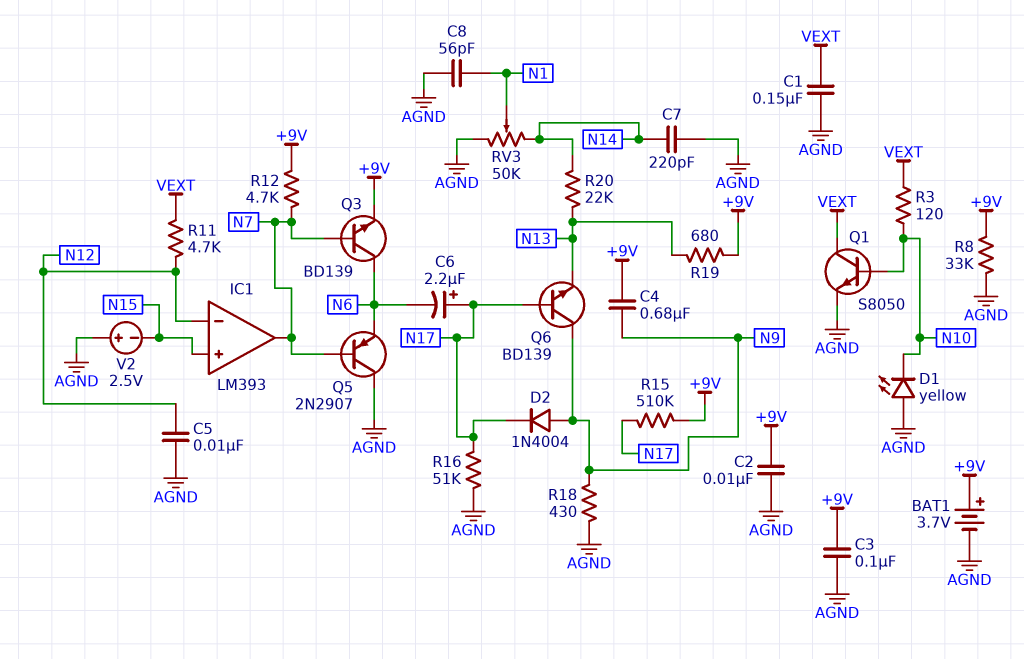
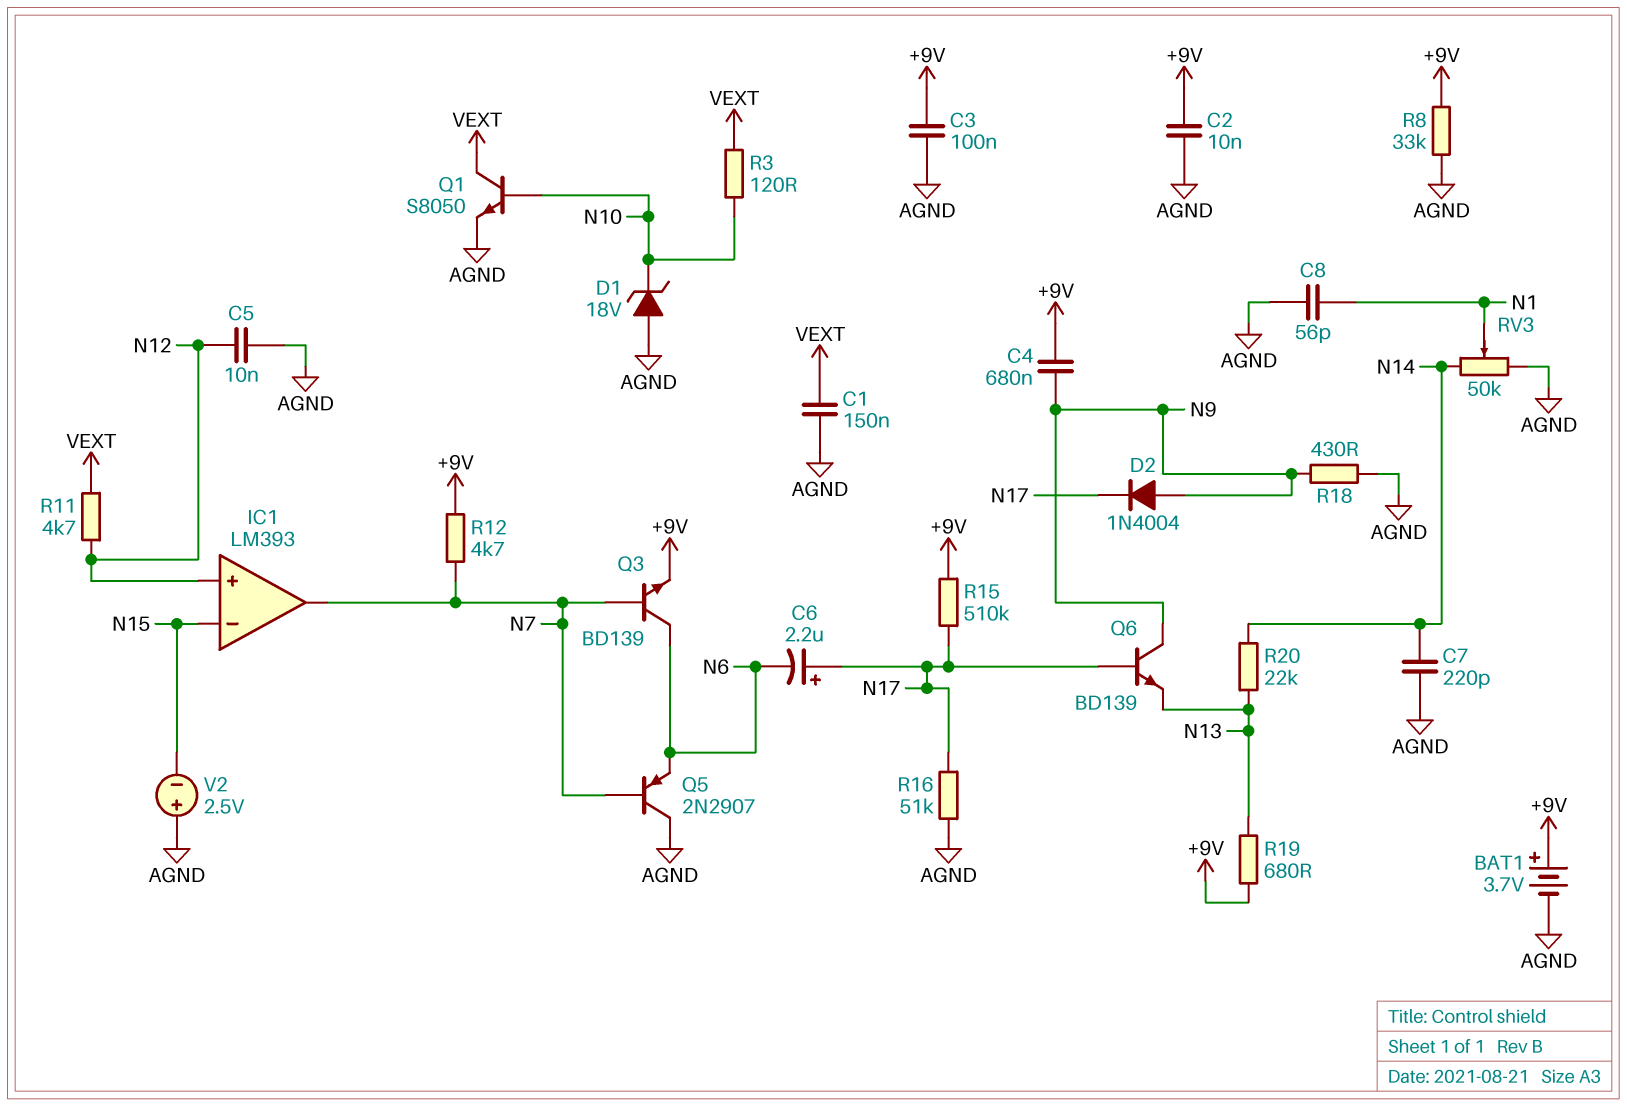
D1: LED yellow (A AGND, K N10) -> zener 18V (A AGND, K N10)
IC1 pin in+: N15 -> N12
IC1 pin in-: N12 -> N15

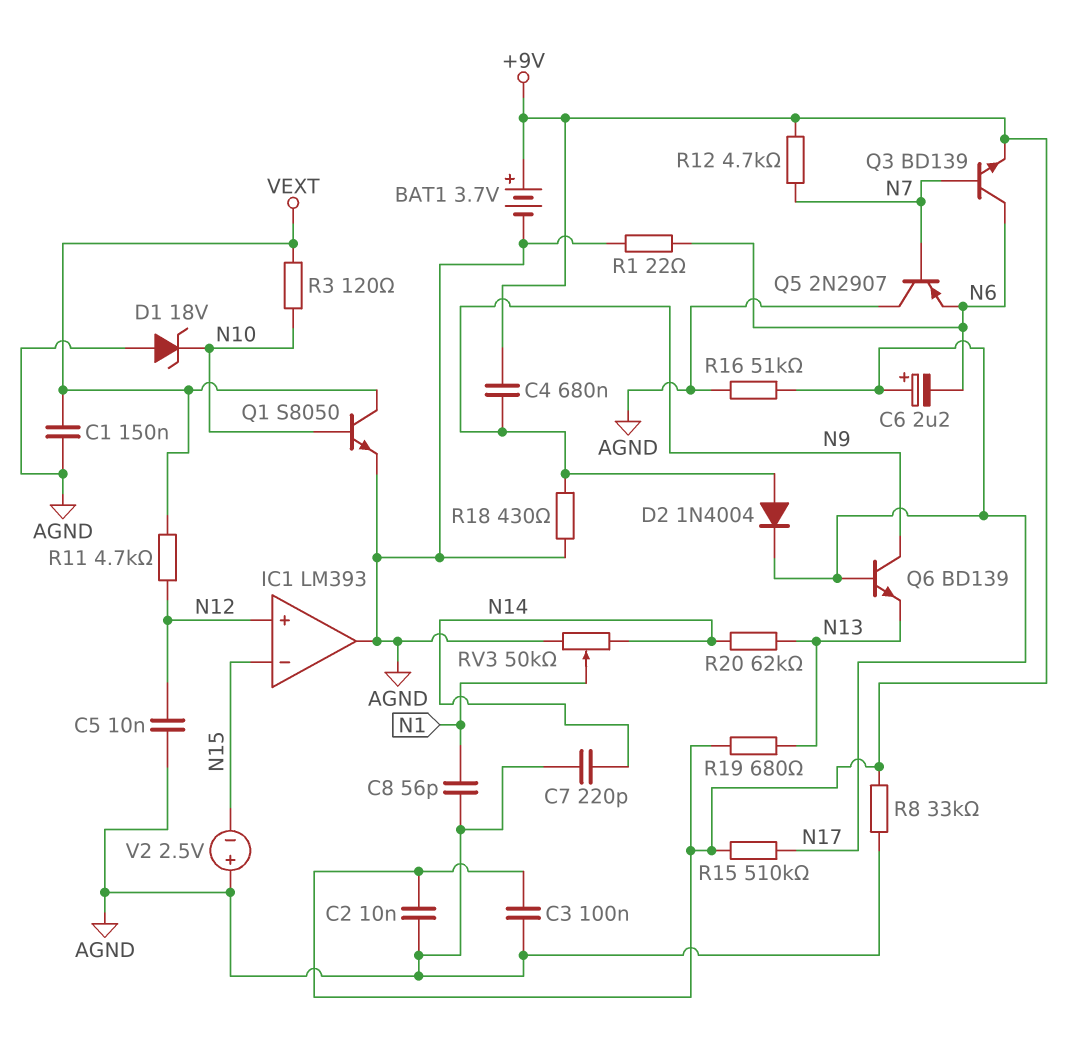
IC1 pin out: N7 -> AGND
R1: none -> 22 (AGND, N6)
R20: 22k (N13, N14) -> 62k (N13, N14)

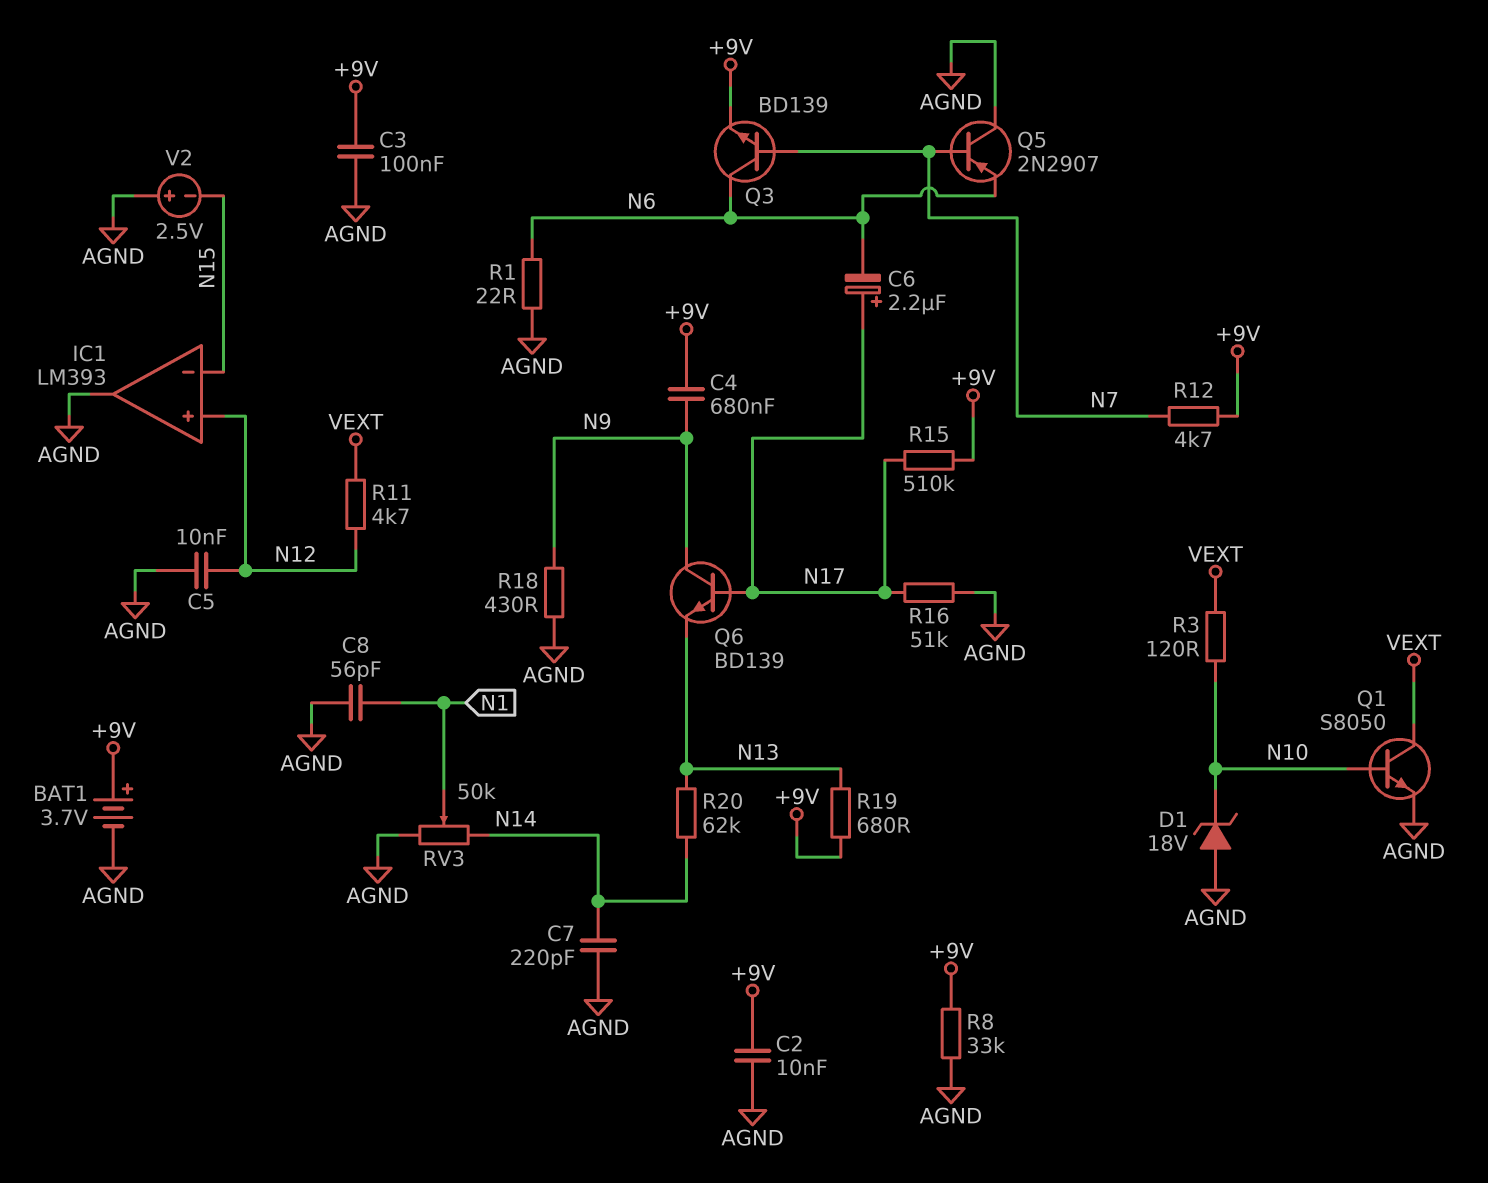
C1: 150nF (AGND, VEXT) -> none
D2: diode 1N4004 (A N9, K N17) -> none

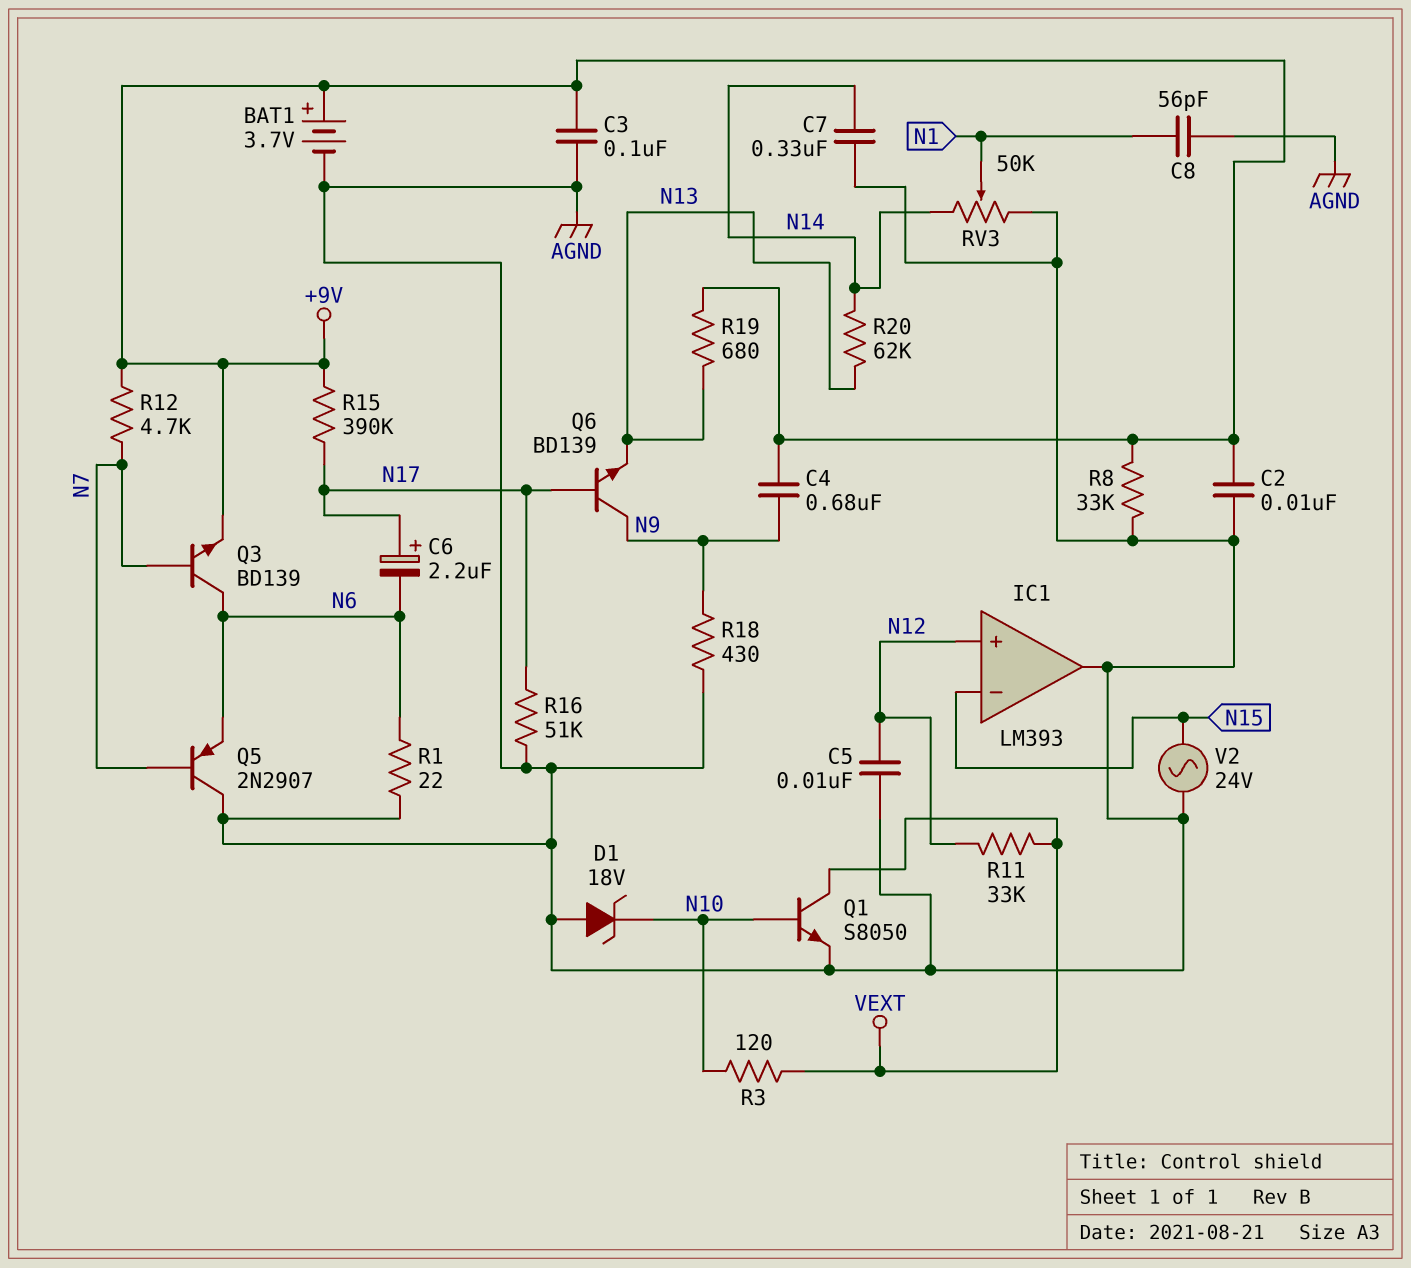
C7: 220pF (AGND, N14) -> 330nF (AGND, N14)
R11: 4.7k (N12, VEXT) -> 33k (N12, VEXT)
R15: 510k (+9V, N17) -> 390k (+9V, N17)
V2: 2.5V (plus AGND, minus N15) -> AC 24V (AGND, N15)

